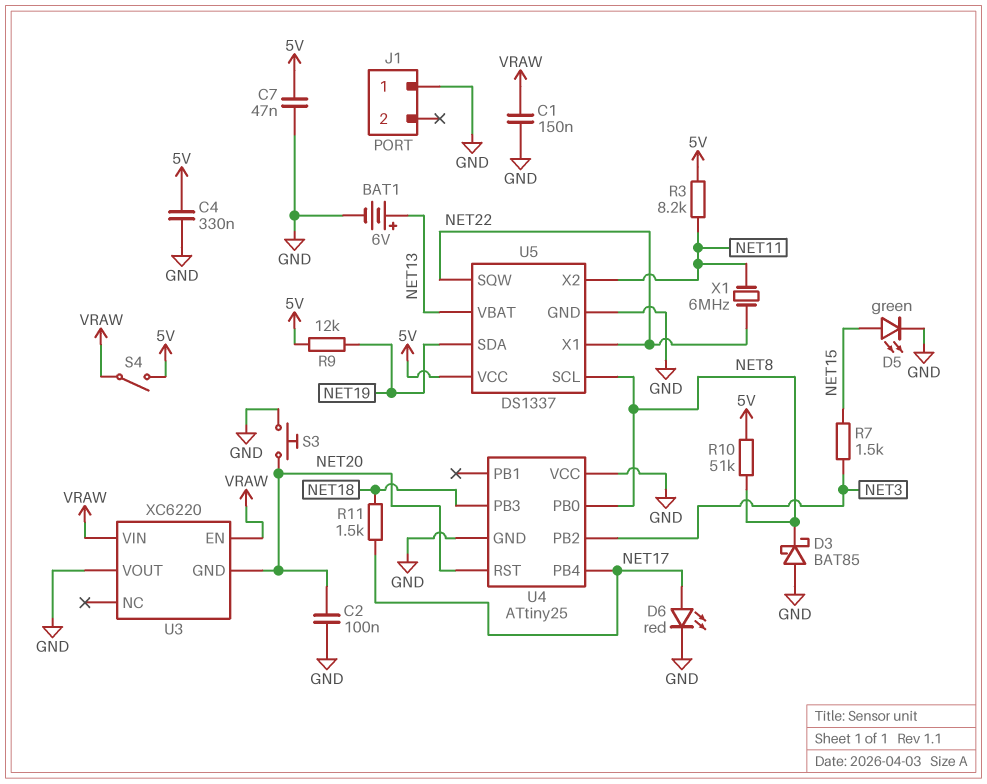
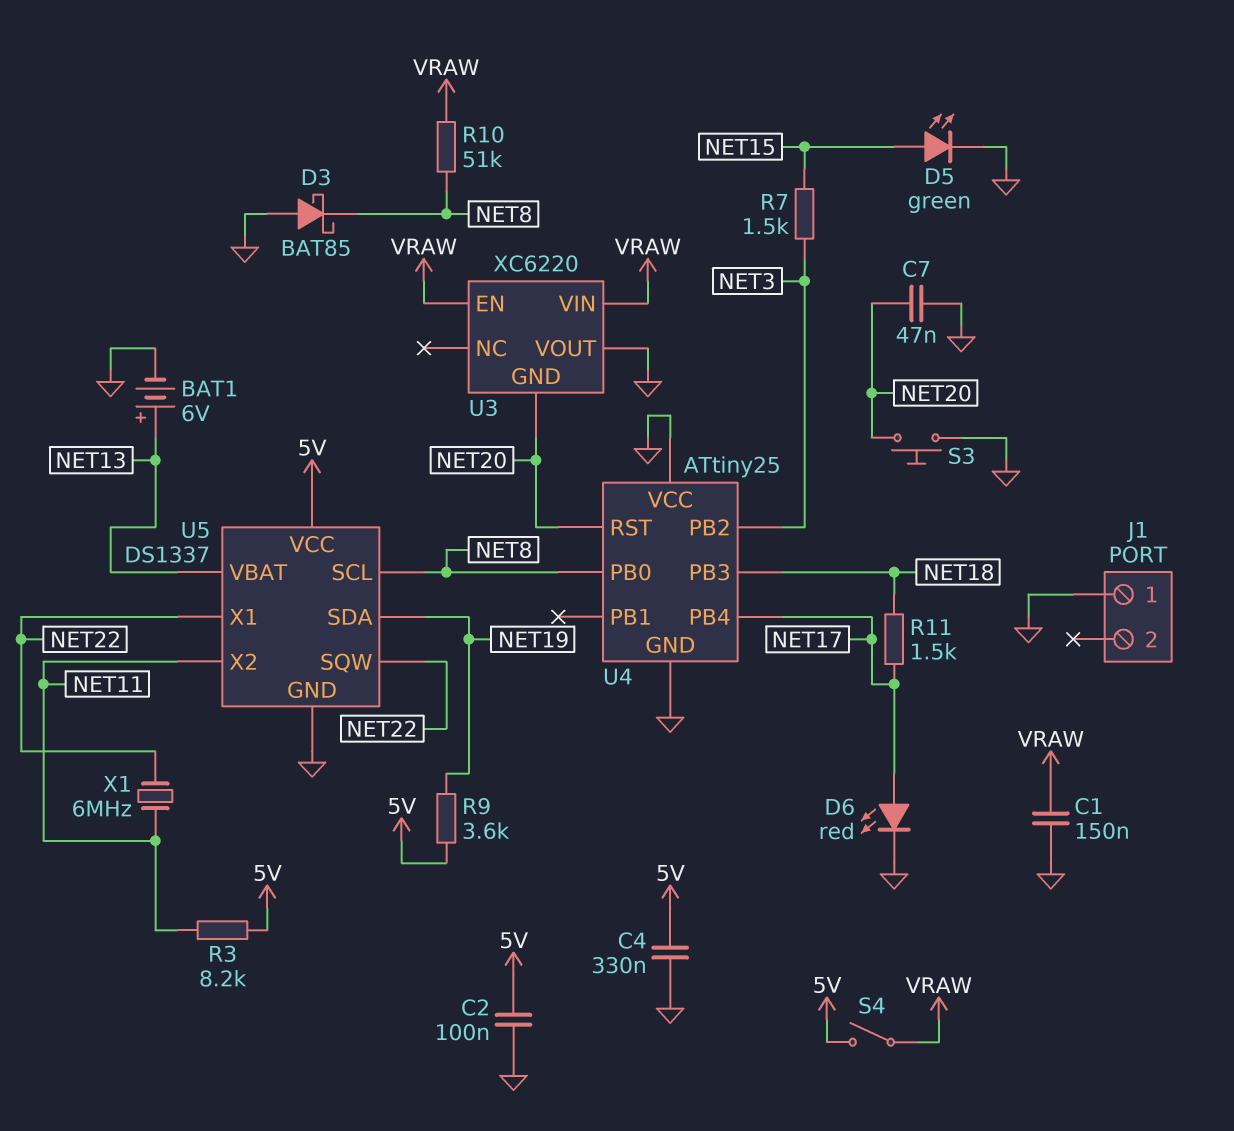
C2: 100nF (GND, NET20) -> 100nF (5V, GND)
C7: 47nF (5V, GND) -> 47nF (GND, NET20)
R9: 12k (5V, NET19) -> 3.6k (5V, NET19)
R10: 51k (5V, NET8) -> 51k (NET8, VRAW)

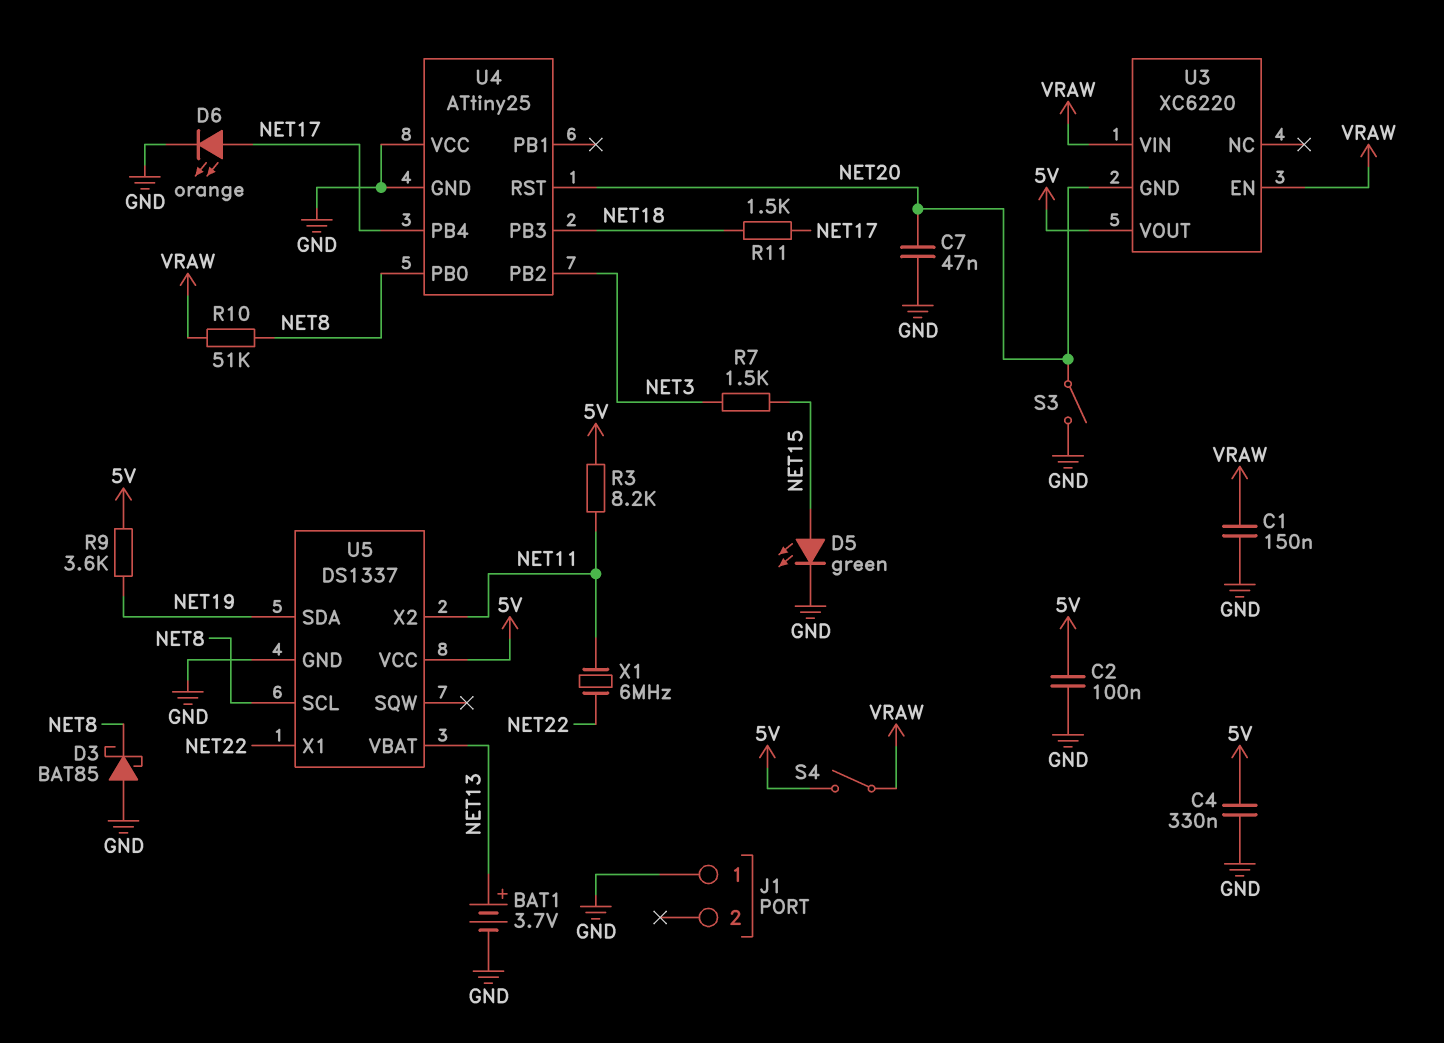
BAT1: 6V (plus NET13, minus GND) -> 3.7V (plus NET13, minus GND)
D6: LED red (A NET17, K GND) -> LED orange (A NET17, K GND)
S3: button (GND, NET20) -> switch (GND, NET20)
U3 pin VOUT: GND -> 5V
U5 pin SQW: NET22 -> none

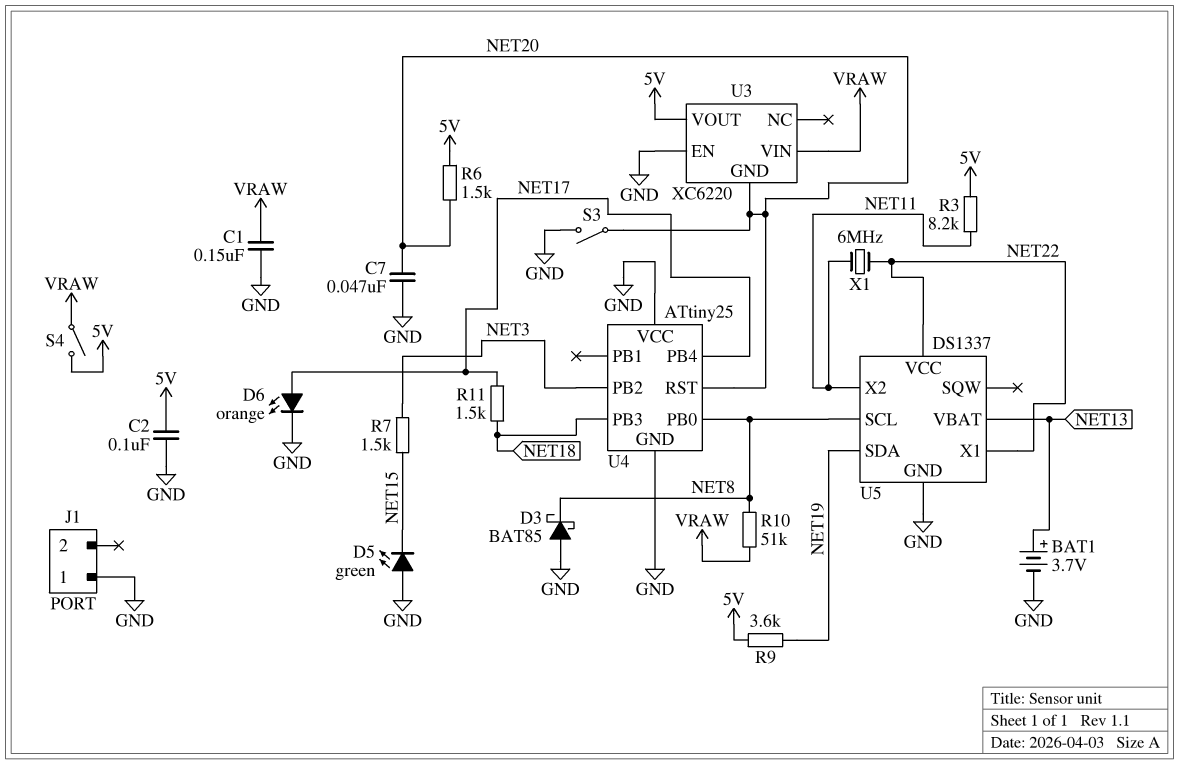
C4: 330nF (5V, GND) -> none
D5: LED green (A NET15, K GND) -> LED green (A GND, K NET15)
R6: none -> 1.5k (5V, NET20)
U3 pin EN: VRAW -> GND
U5 pin VCC: 5V -> NET22

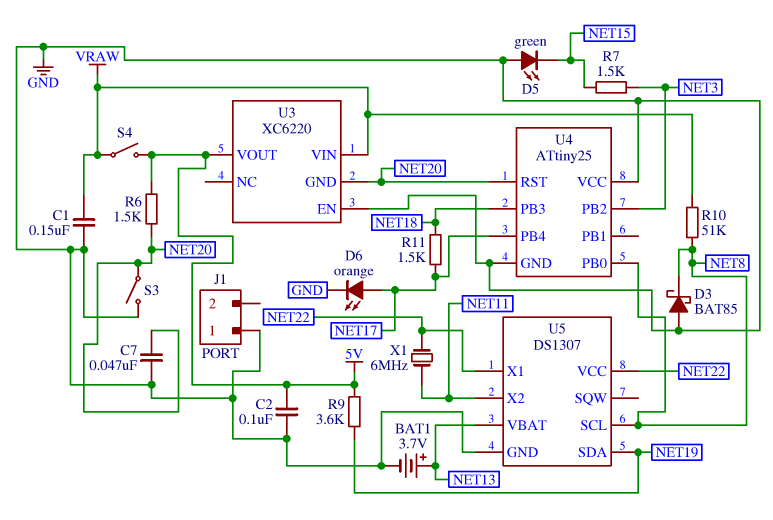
R3: 8.2k (5V, NET11) -> none
U5: DS1337 -> DS1307

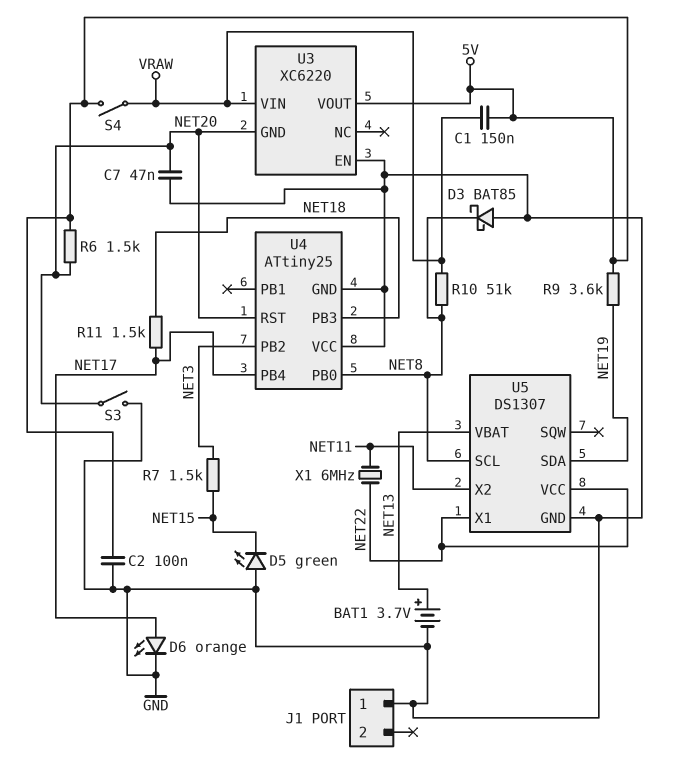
C1: 150nF (GND, VRAW) -> 150nF (5V, VRAW)

